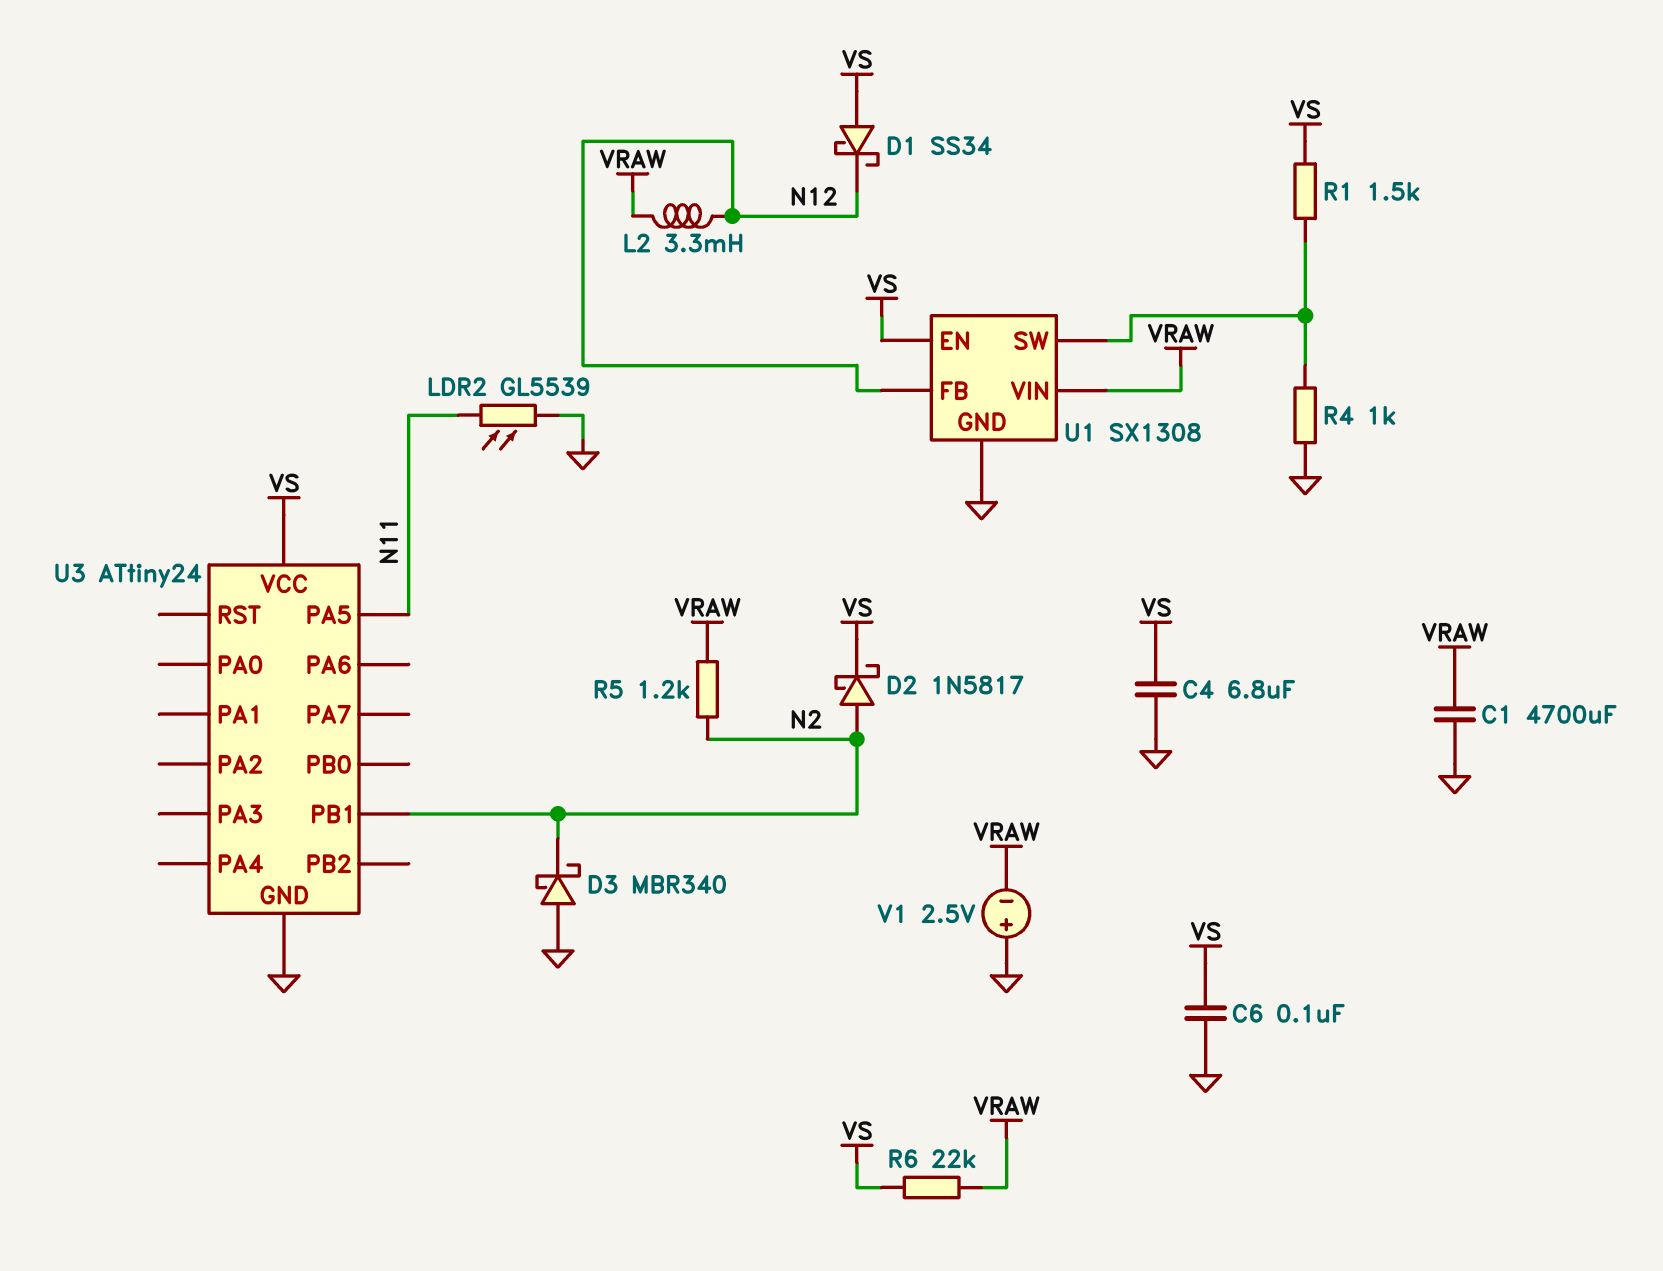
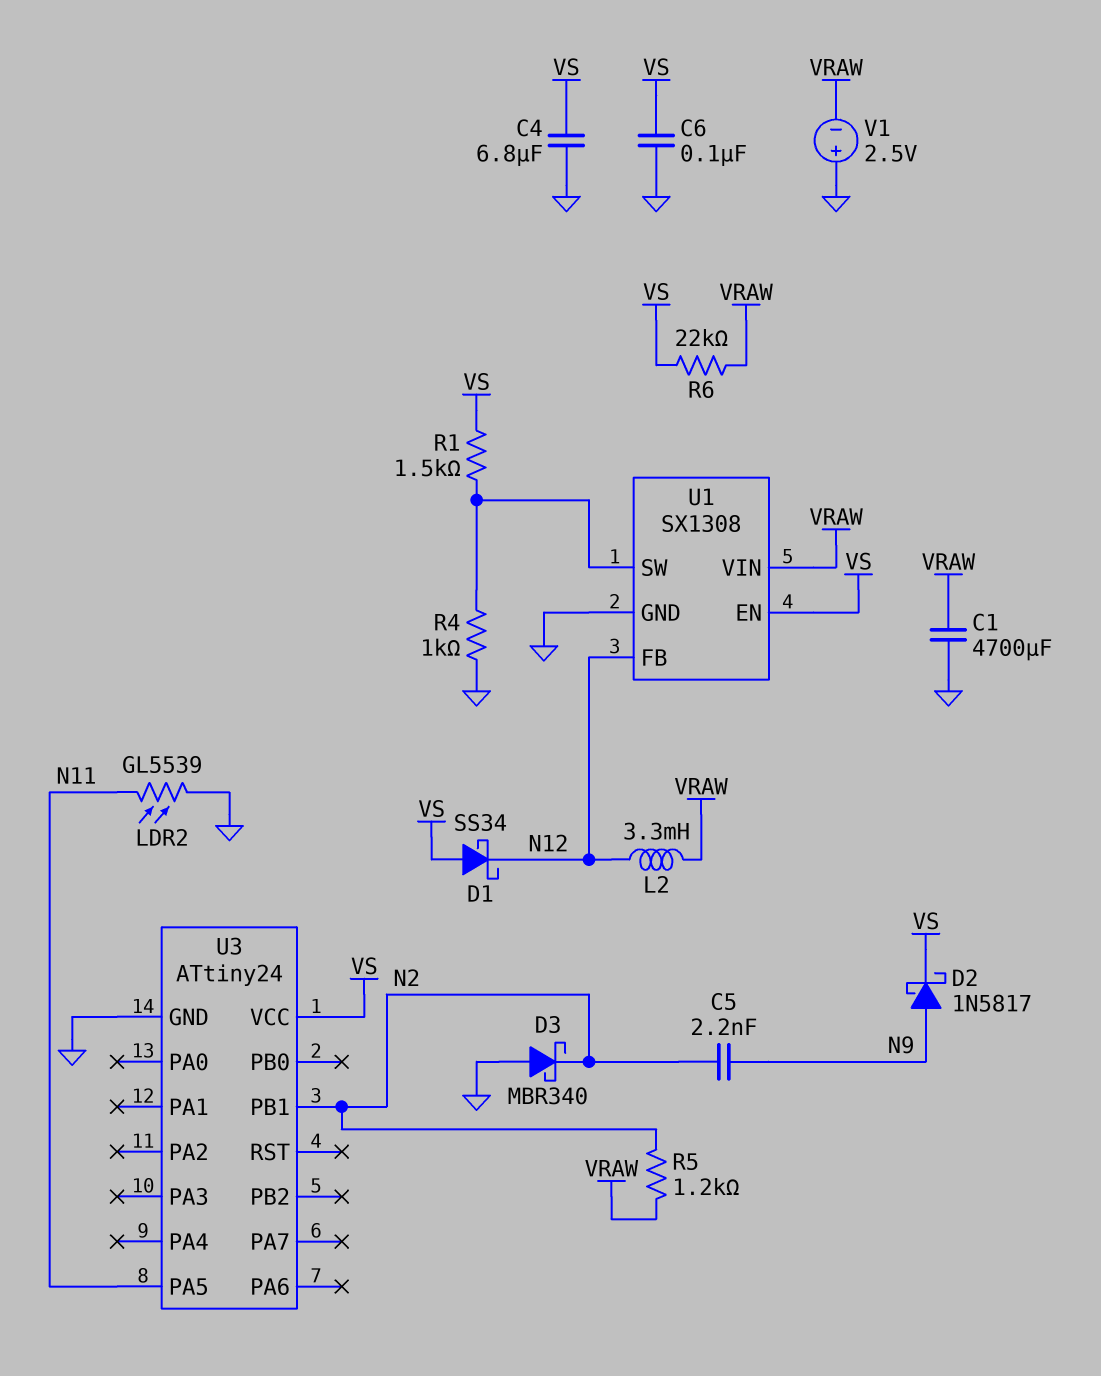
C5: none -> 2.2nF (N2, N9)
D2: schottky 1N5817 (A N2, K VS) -> schottky 1N5817 (A N9, K VS)

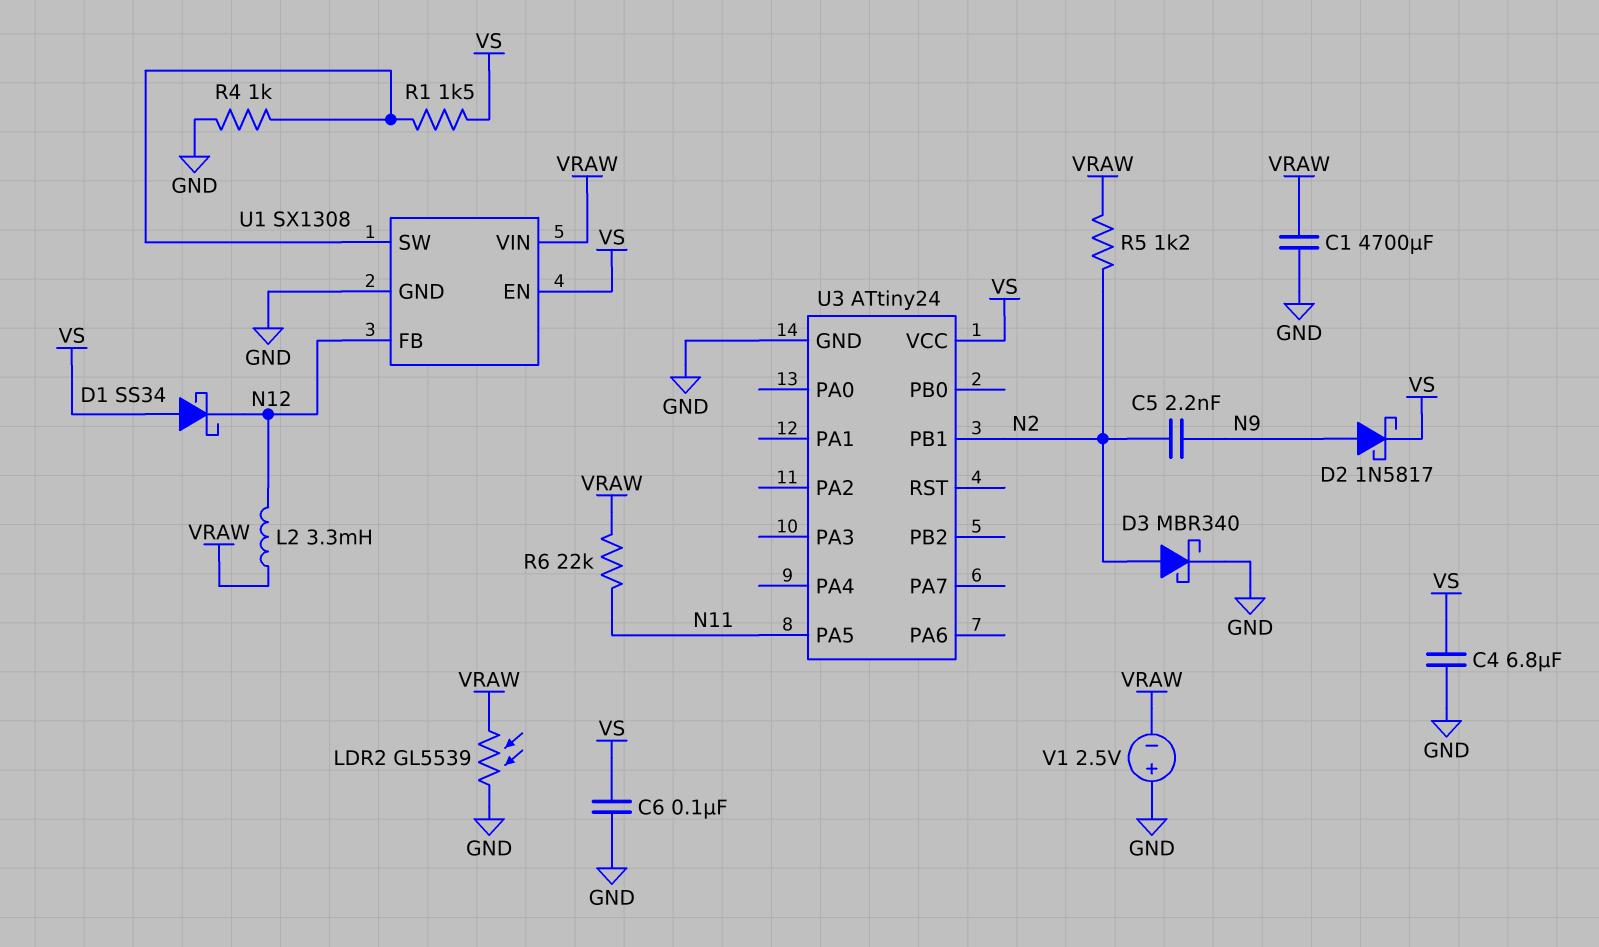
D3: schottky MBR340 (A GND, K N2) -> schottky MBR340 (A N2, K GND)
LDR2: GL5539 (GND, N11) -> GL5539 (GND, VRAW)
R6: 22k (VRAW, VS) -> 22k (N11, VRAW)

